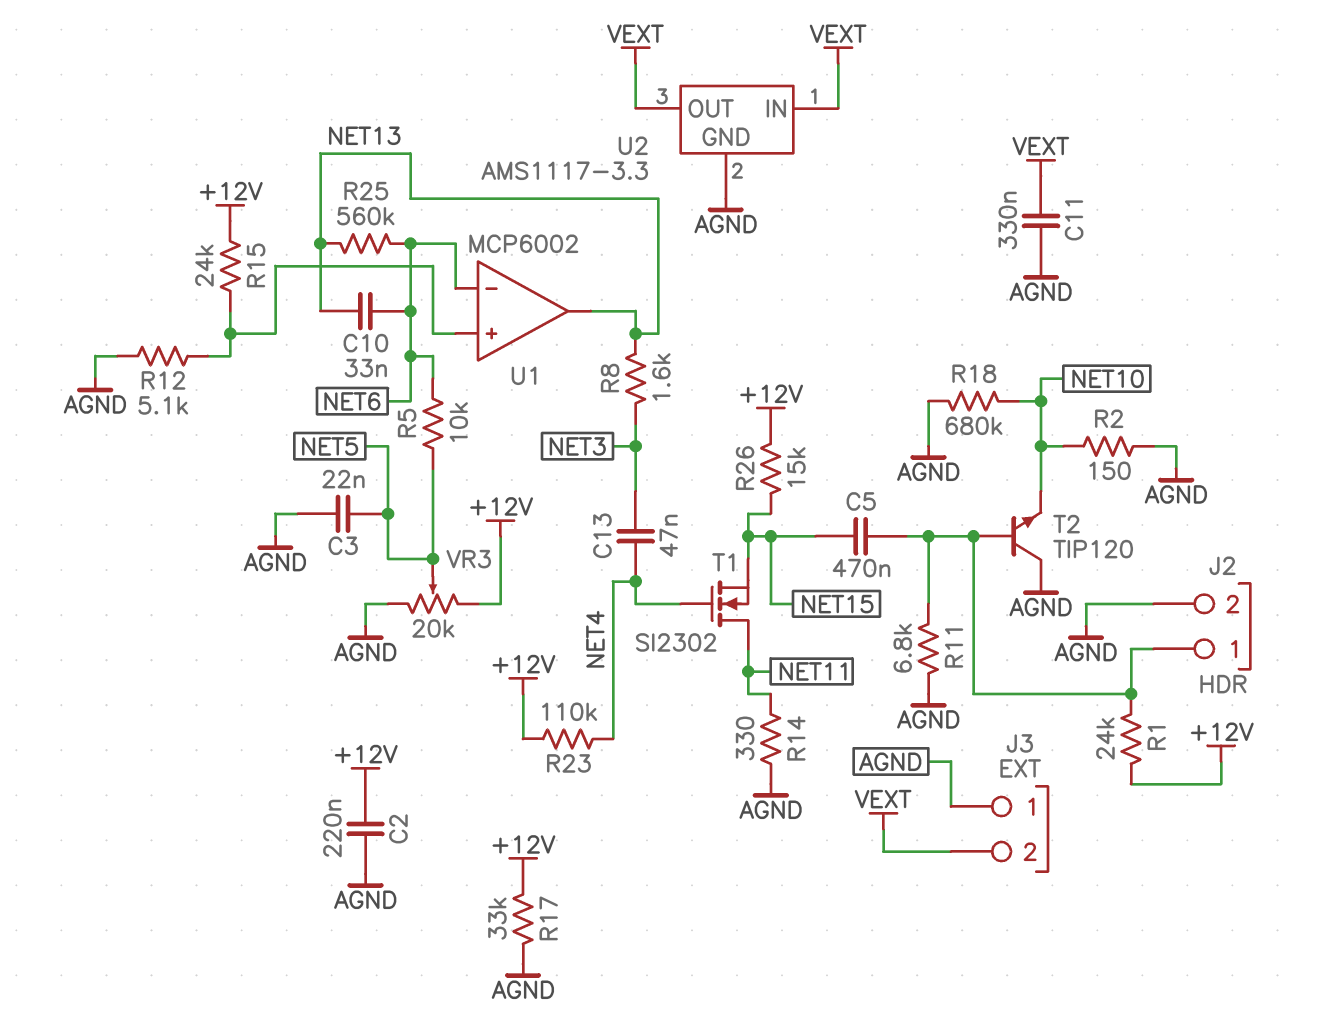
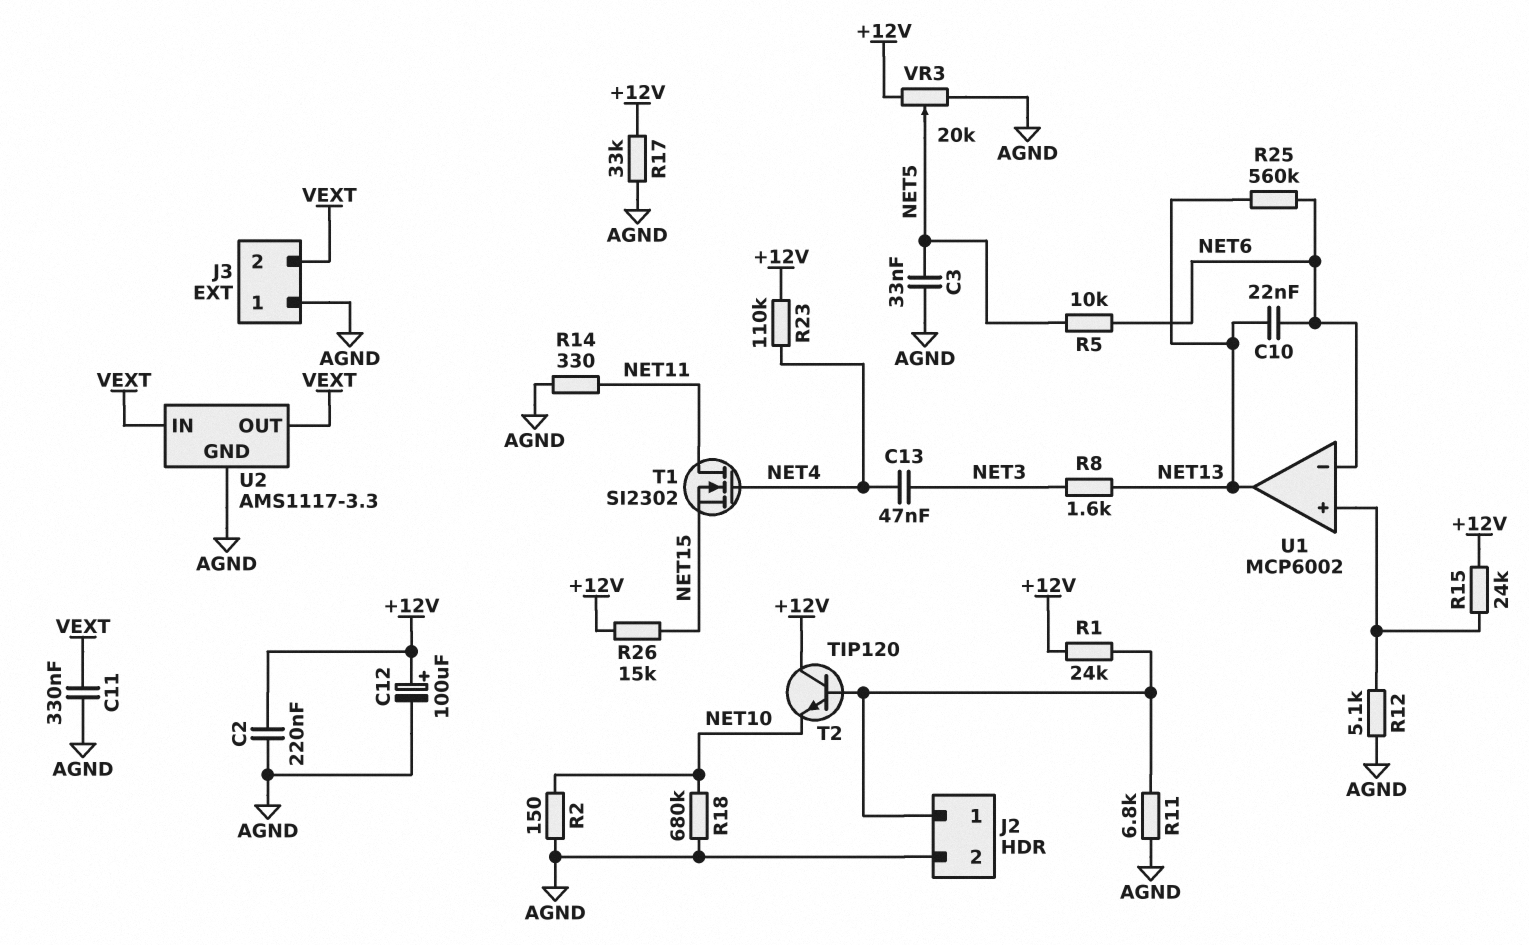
C3: 22nF (AGND, NET5) -> 33nF (AGND, NET5)
C5: 470nF (J2/1, NET15) -> none
C10: 33nF (NET6, NET13) -> 22nF (NET6, NET13)
C12: none -> 100uF (plus +12V, minus AGND)
T2: NPN TIP120 (B J2/1, C AGND, E NET10) -> NPN TIP120 (B J2/1, C +12V, E NET10)

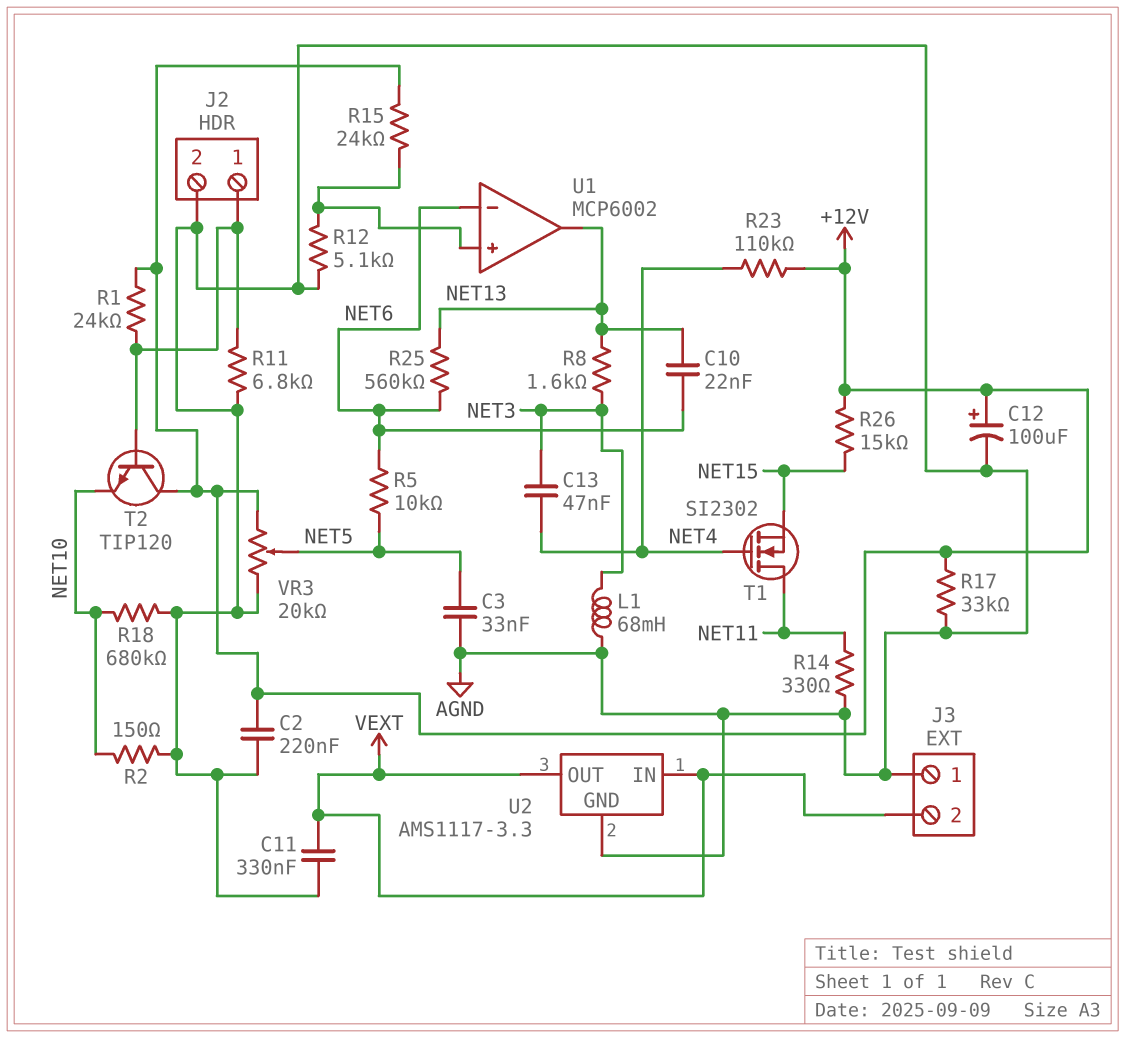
L1: none -> 68mH (AGND, NET3)

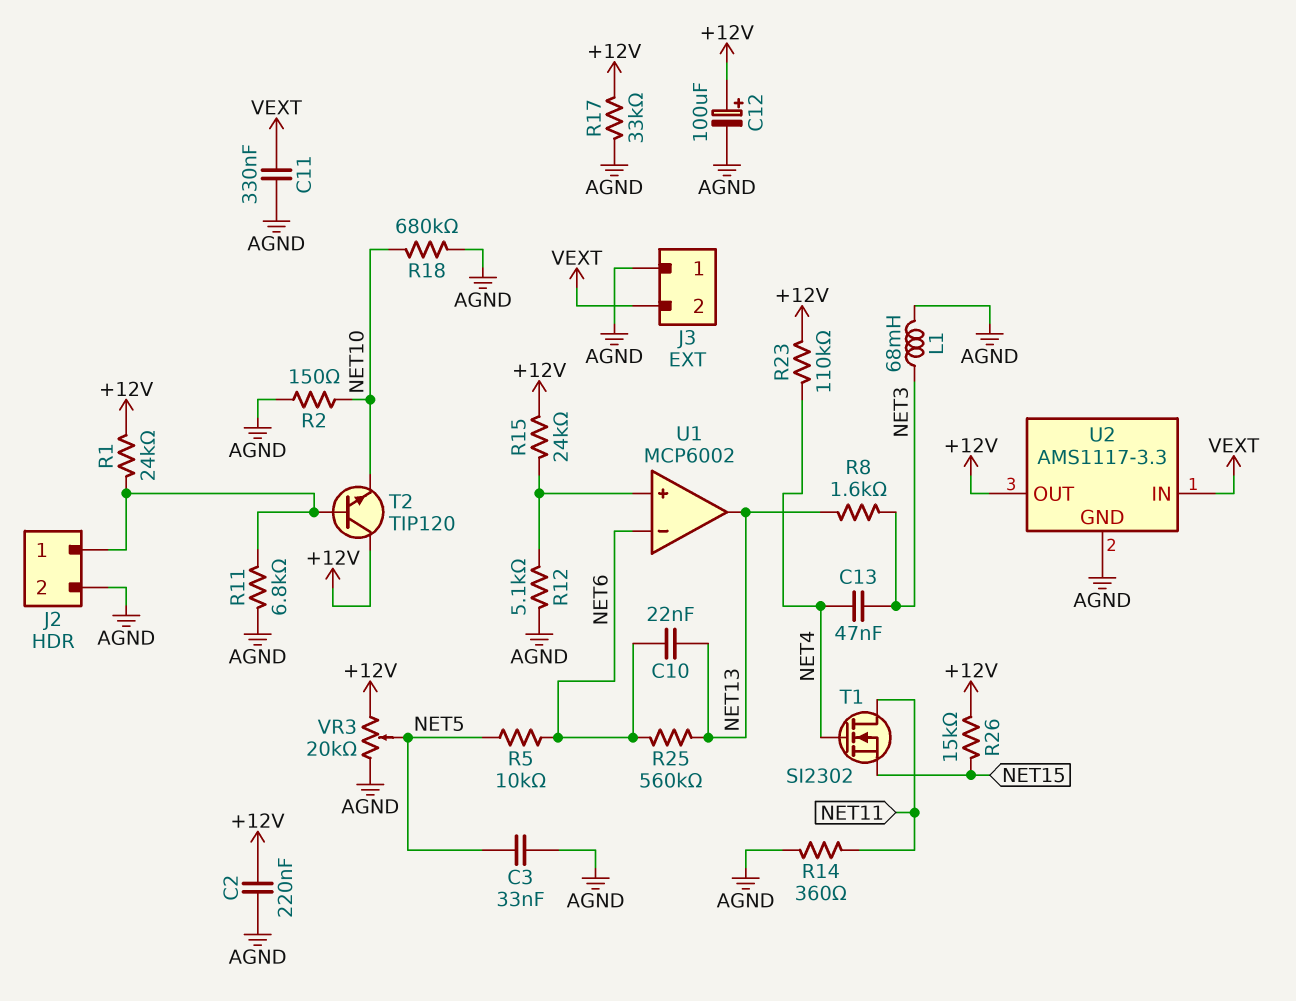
R14: 330 (AGND, NET11) -> 360 (AGND, NET11)
U2 pin OUT: VEXT -> +12V

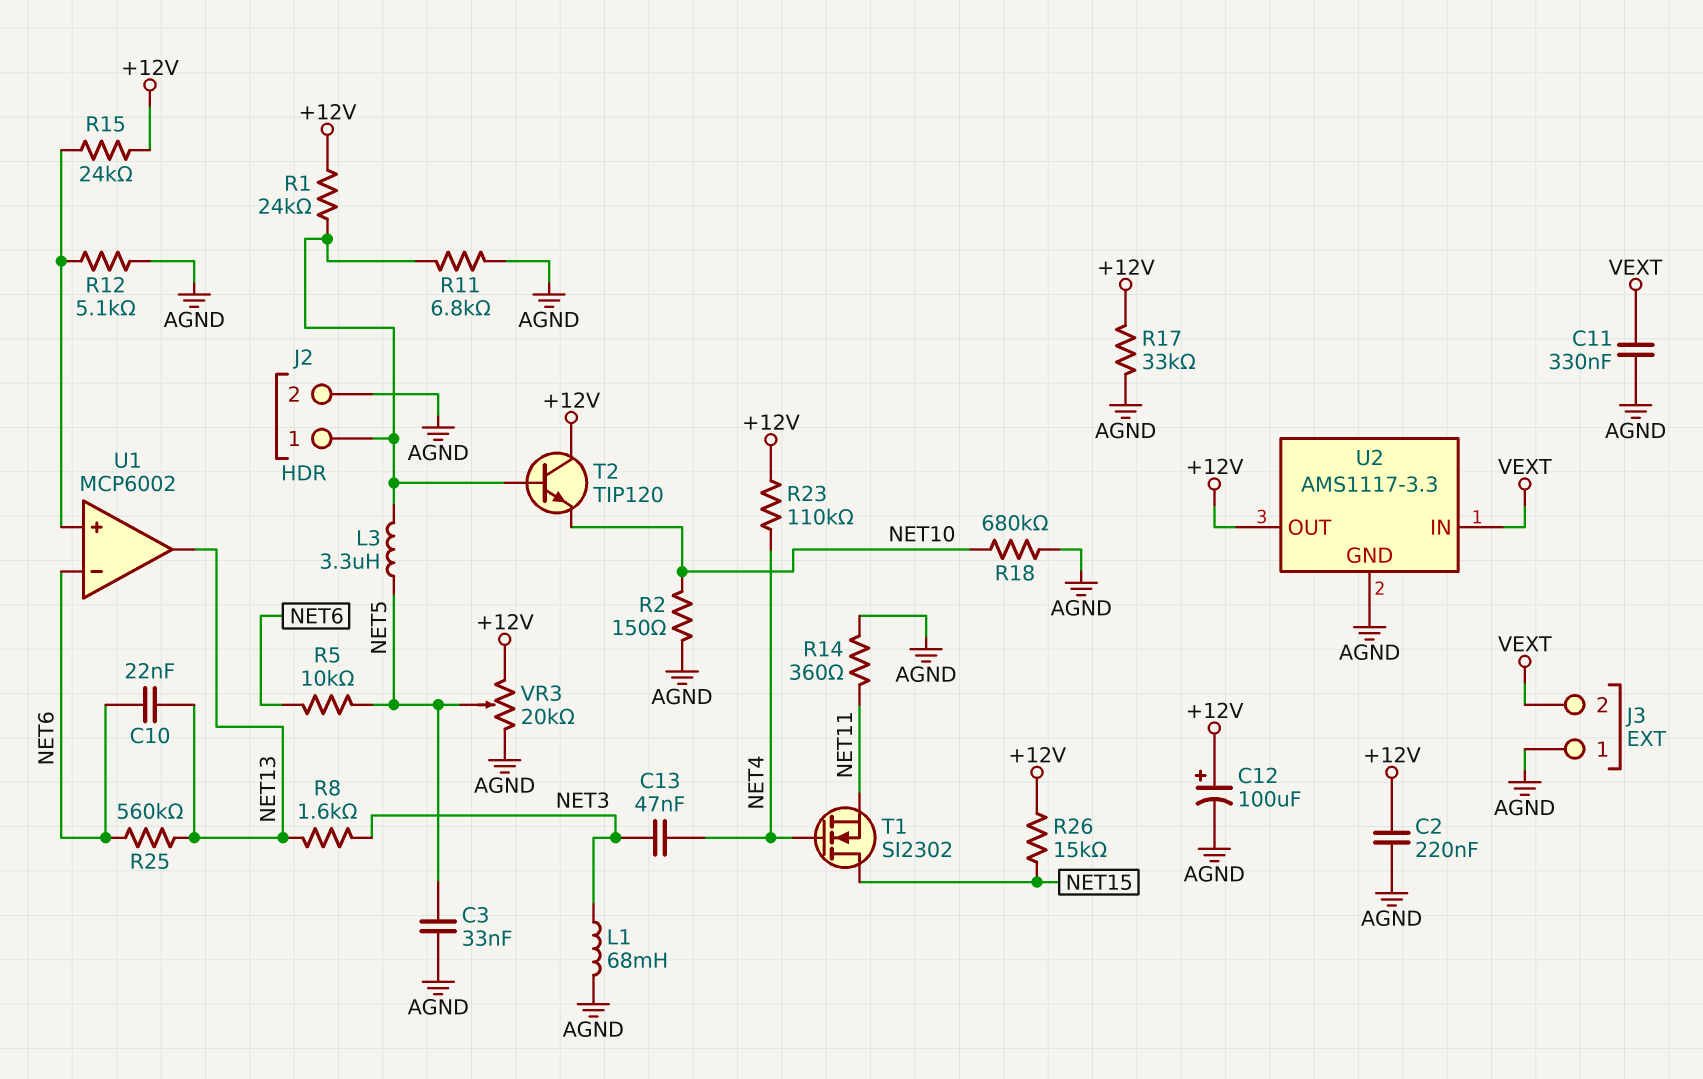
L3: none -> 3.3uH (J2/1, NET5)
T1: NMOS SI2302 (G NET4, D NET11, S NET15) -> NMOS SI2302 (G NET4, D NET15, S NET11)

